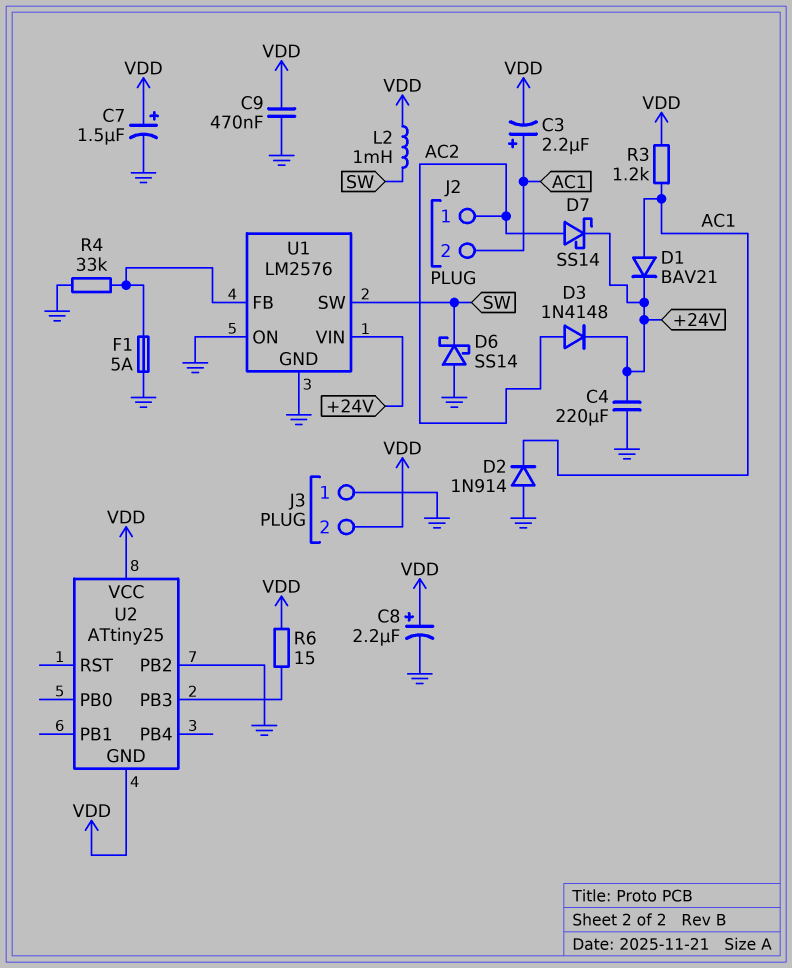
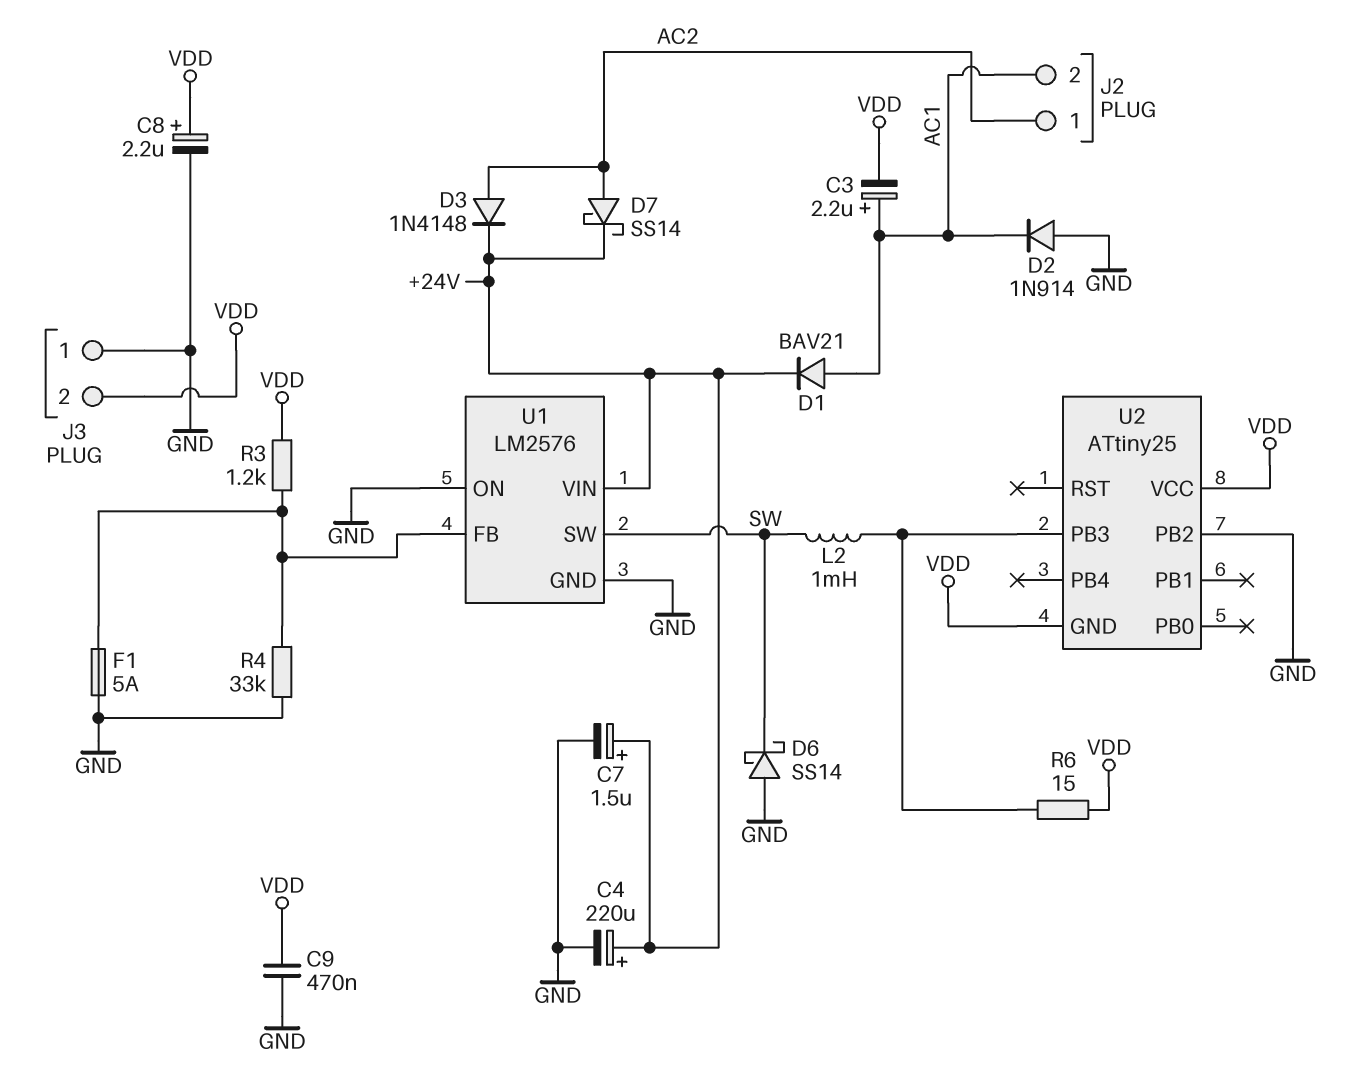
C4: 220uF (+24V, GND) -> 220uF (plus +24V, minus GND)
C7: 1.5uF (plus VDD, minus GND) -> 1.5uF (plus +24V, minus GND)
L2: 1mH (SW, VDD) -> 1mH (SW, U2/PB3)
R3: 1.2k (AC1, VDD) -> 1.2k (U1/FB, VDD)

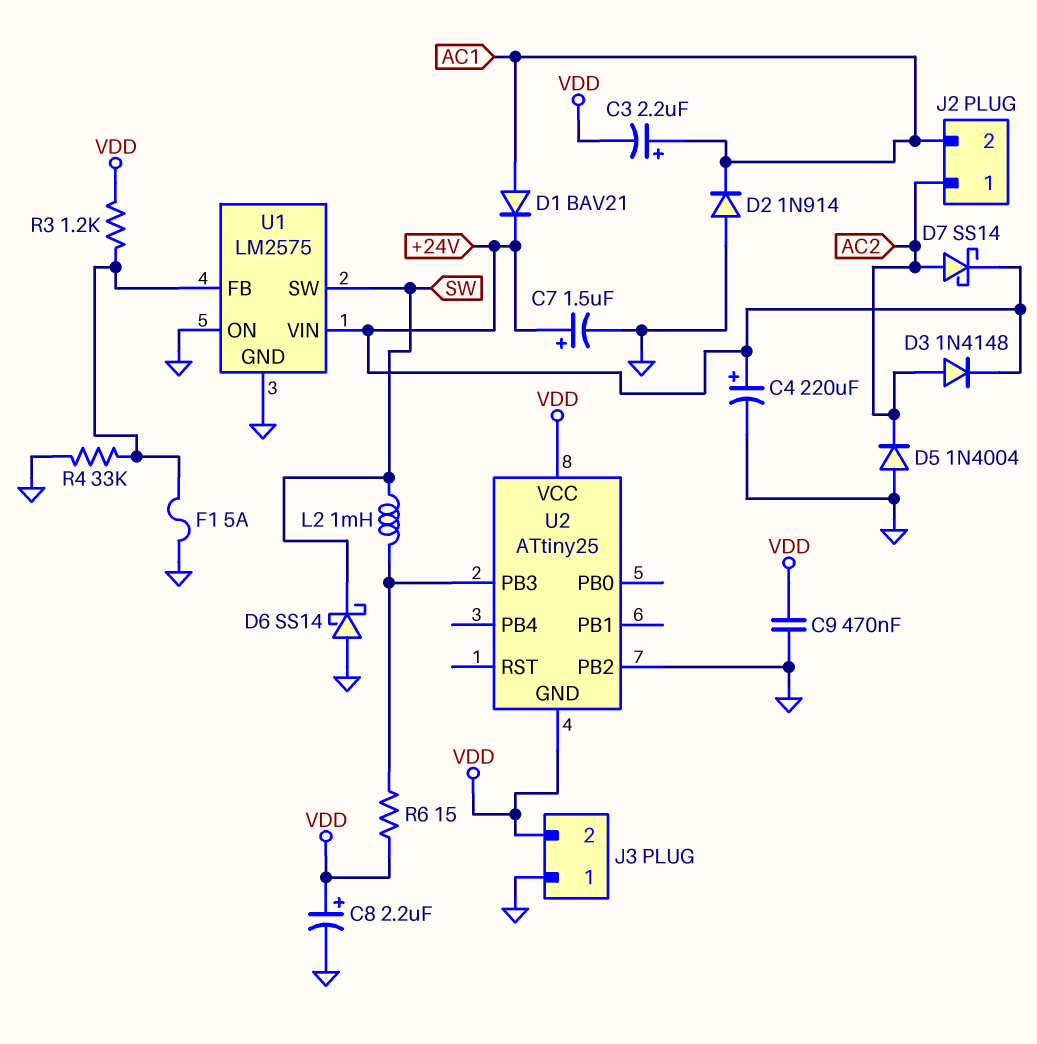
D5: none -> diode 1N4004 (A GND, K AC2)
U1: LM2576 -> LM2575

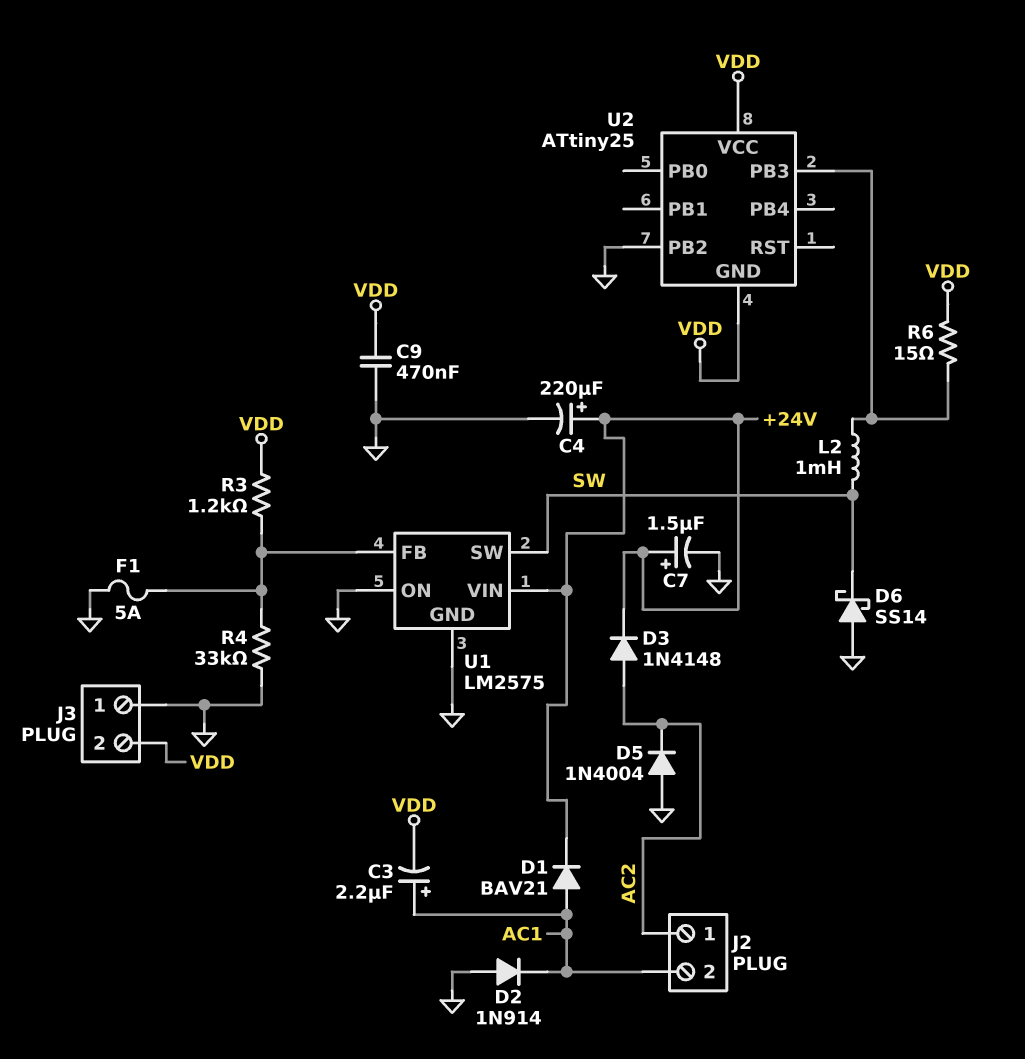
C8: 2.2uF (plus VDD, minus GND) -> none
D7: schottky SS14 (A AC2, K +24V) -> none

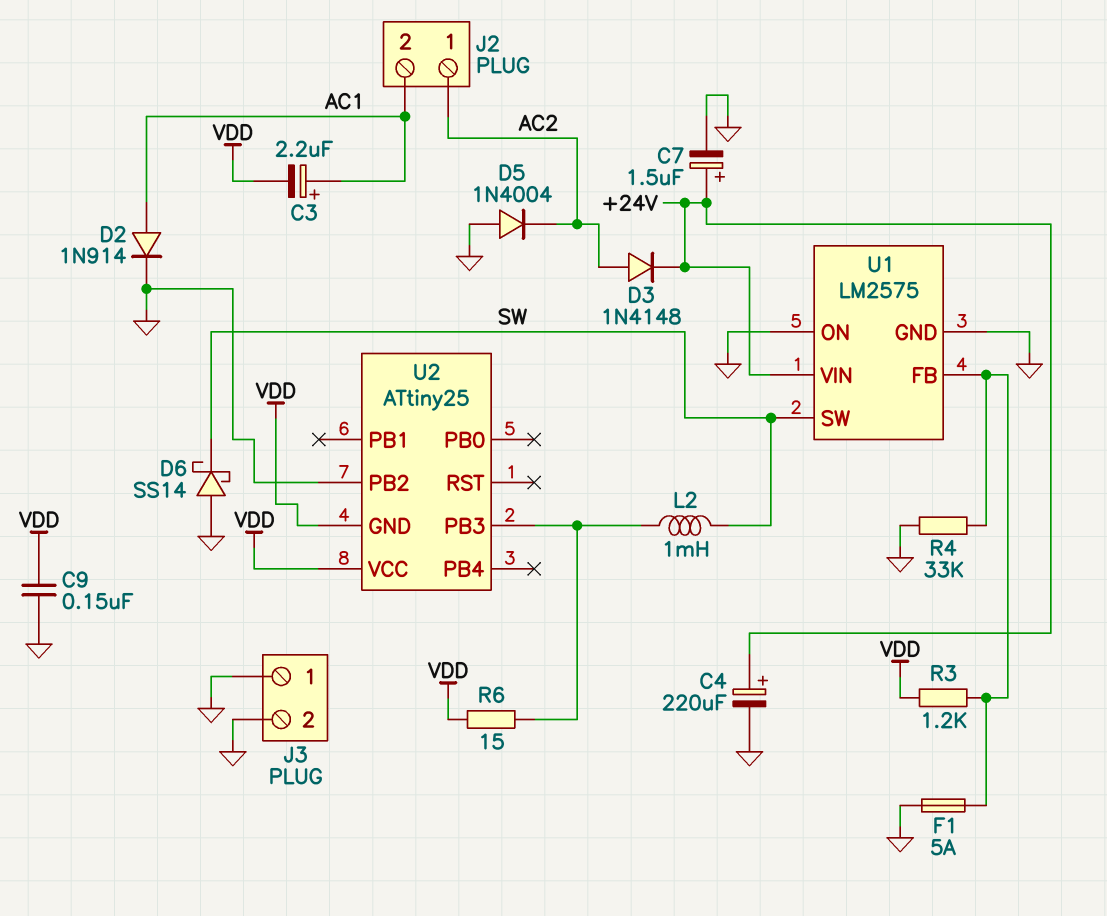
C9: 470nF (GND, VDD) -> 150nF (GND, VDD)
D1: diode BAV21 (A AC1, K +24V) -> none
D2: diode 1N914 (A GND, K AC1) -> diode 1N914 (A AC1, K GND)
J3 pin 2: VDD -> GND

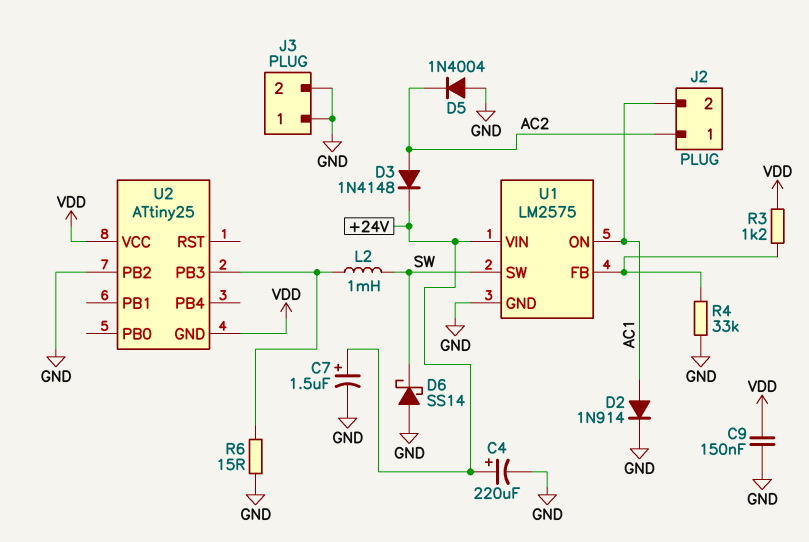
C3: 2.2uF (plus AC1, minus VDD) -> none
F1: 5A (GND, U1/FB) -> none
R6: 15 (U2/PB3, VDD) -> 15 (GND, U2/PB3)
U1 pin ON: GND -> AC1

